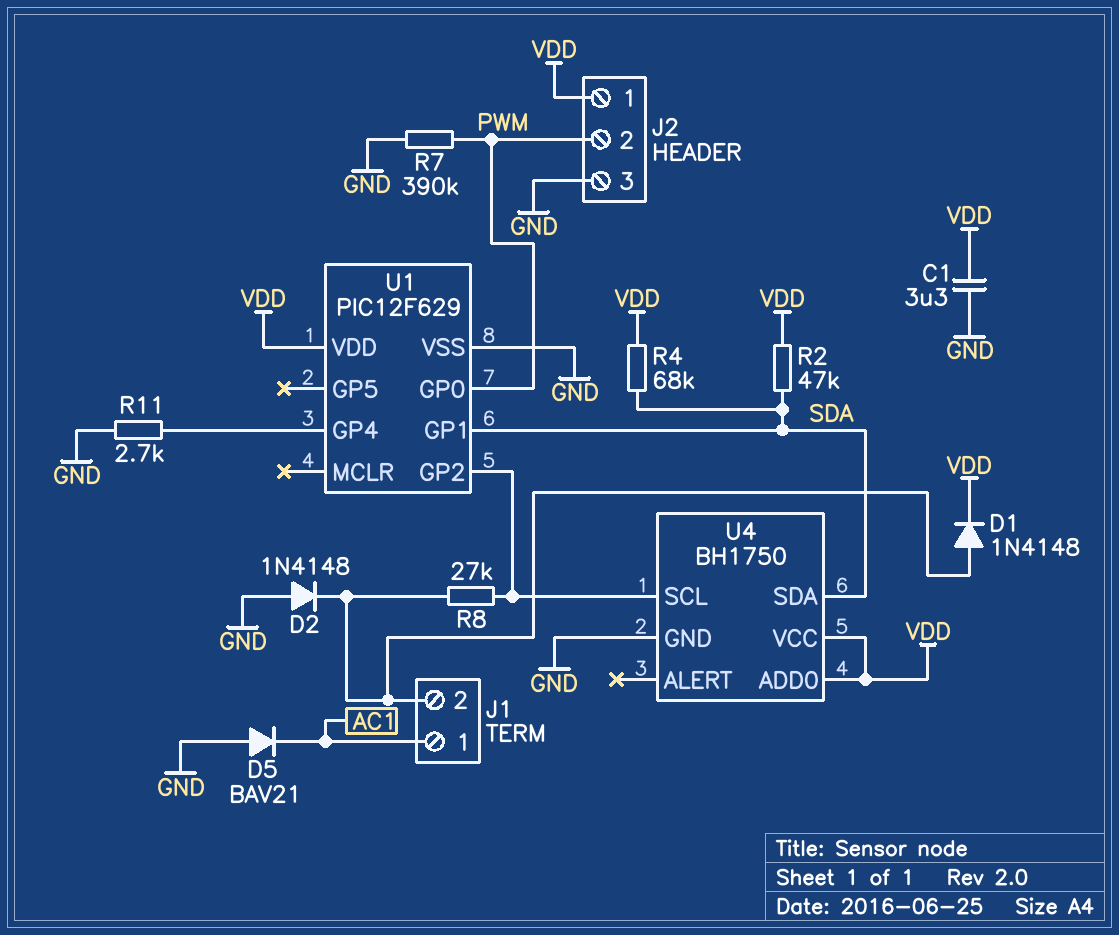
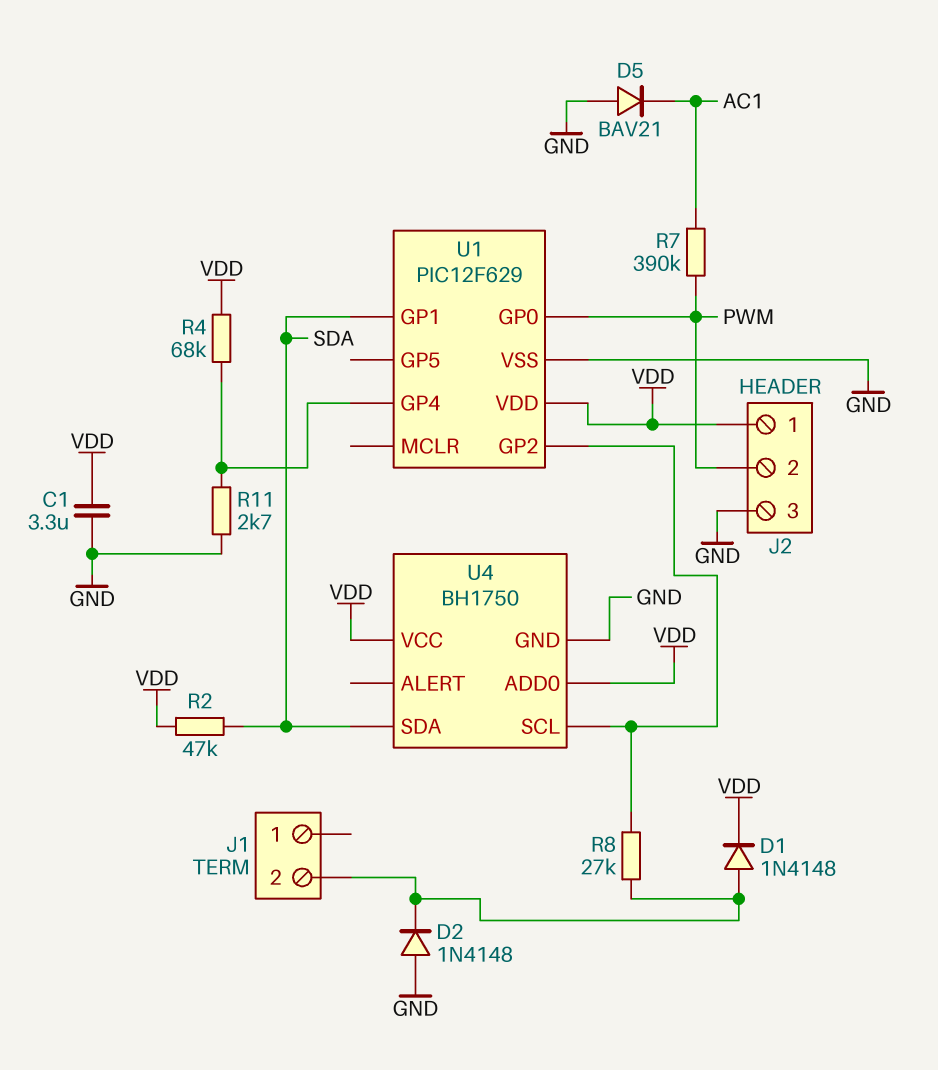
J1 pin 1: AC1 -> none
R4: 68k (SDA, VDD) -> 68k (U1/GP4, VDD)
R7: 390k (GND, PWM) -> 390k (AC1, PWM)

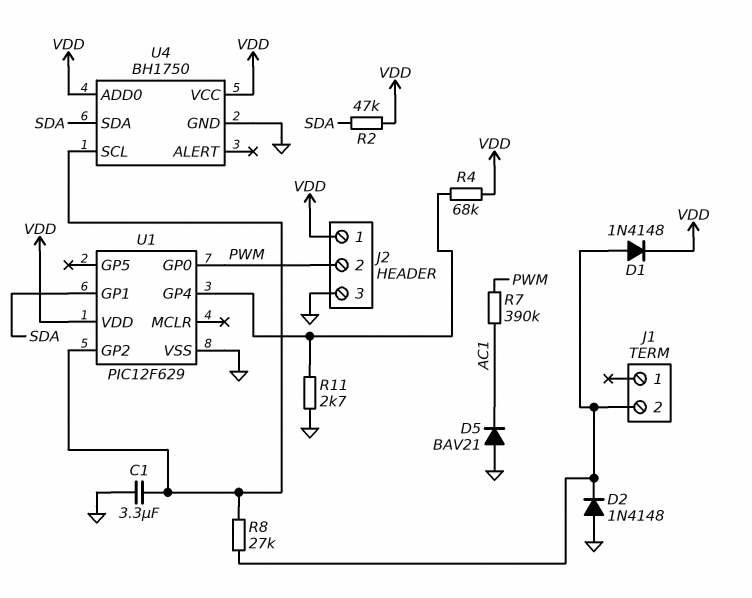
C1: 3.3uF (GND, VDD) -> 3.3uF (GND, U1/GP2)

